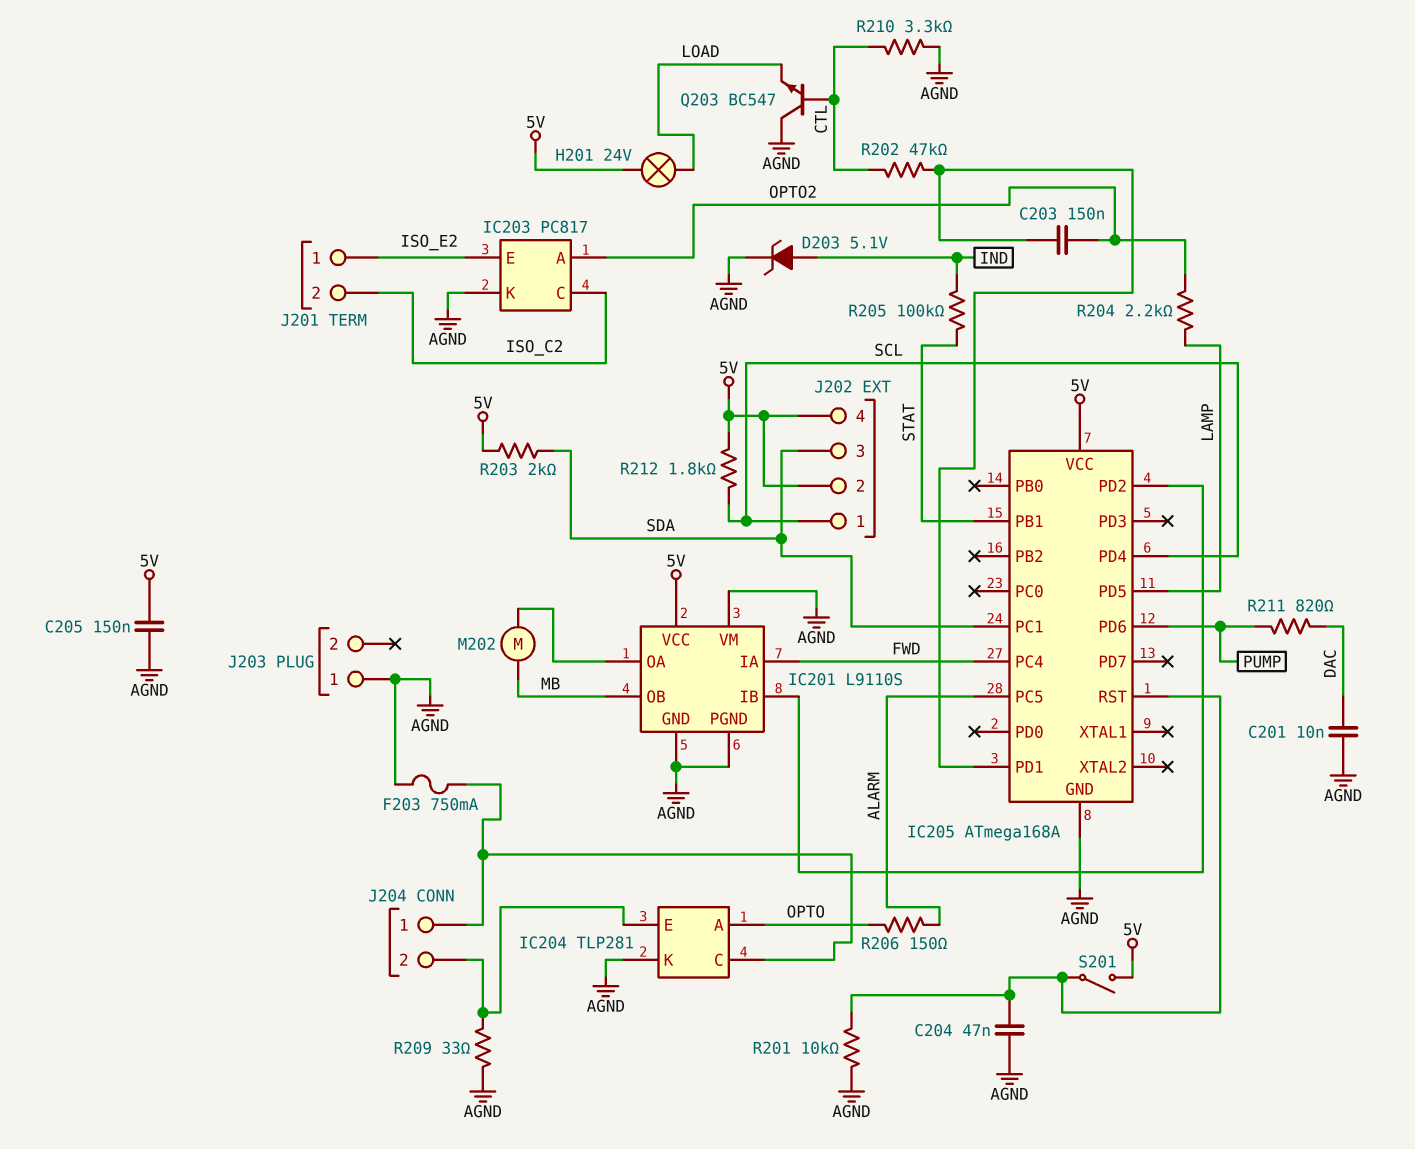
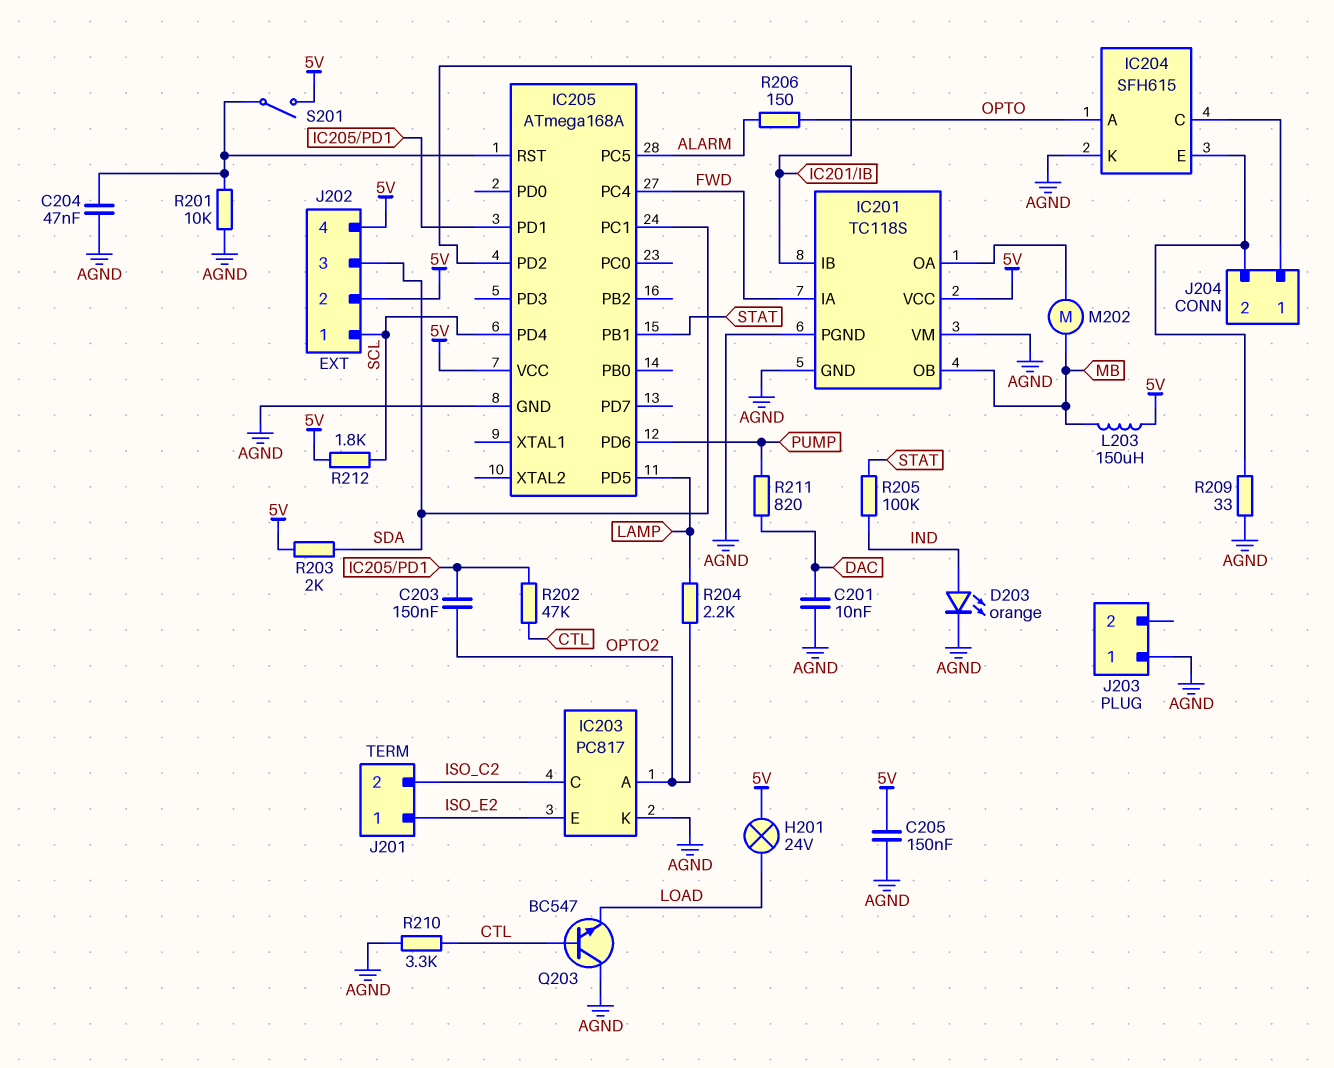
D203: zener 5.1V (A IND, K AGND) -> LED orange (A IND, K AGND)
F203: 750mA (AGND, IC204/C) -> none
IC201: L9110S -> TC118S
IC204: TLP281 -> SFH615
L203: none -> 150uH (5V, MB)

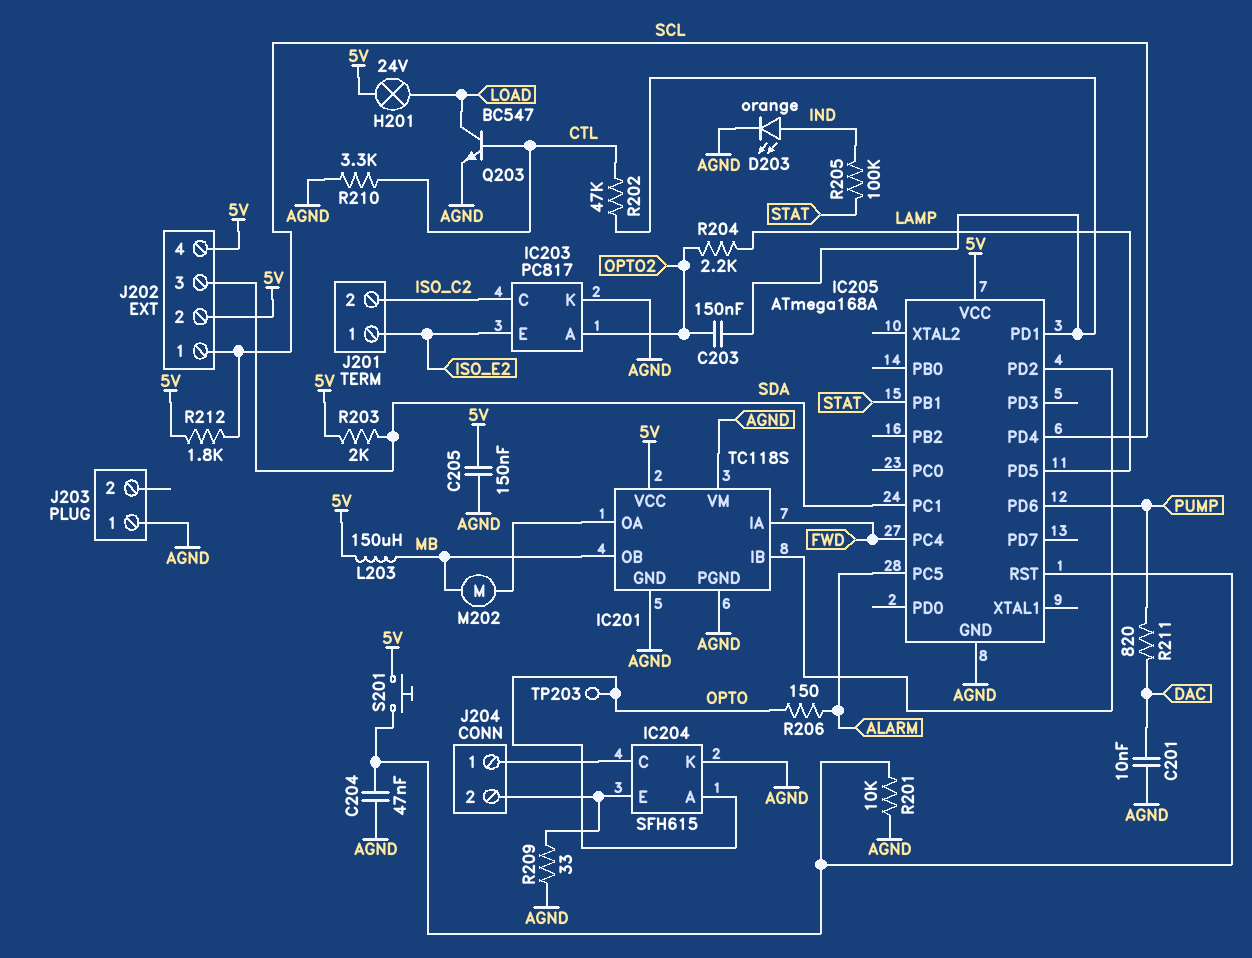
Q203: NPN BC547 (B CTL, C AGND, E LOAD) -> NPN BC547 (B CTL, C LOAD, E AGND)
S201: switch (5V, IC205/RST) -> button (5V, IC205/RST)
TP203: none -> test point (OPTO)

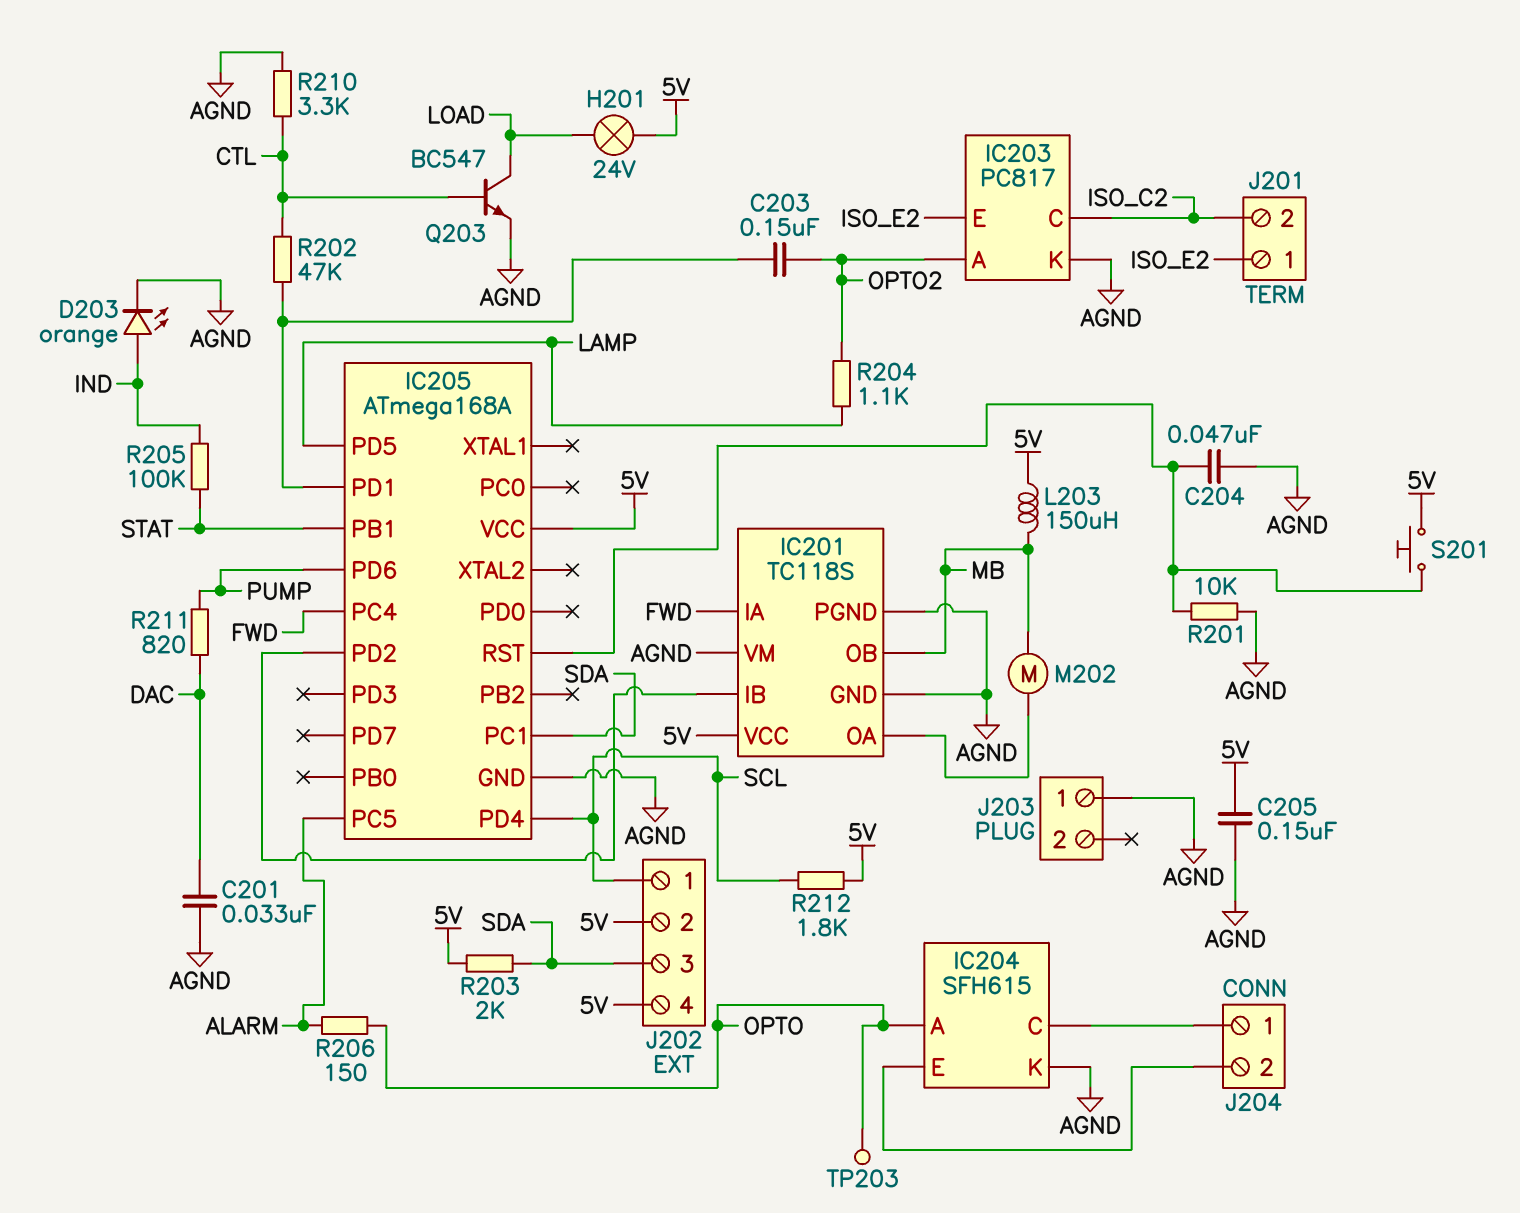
C201: 10nF (AGND, DAC) -> 33nF (AGND, DAC)
R204: 2.2k (LAMP, OPTO2) -> 1.1k (LAMP, OPTO2)
R209: 33 (AGND, IC204/E) -> none

